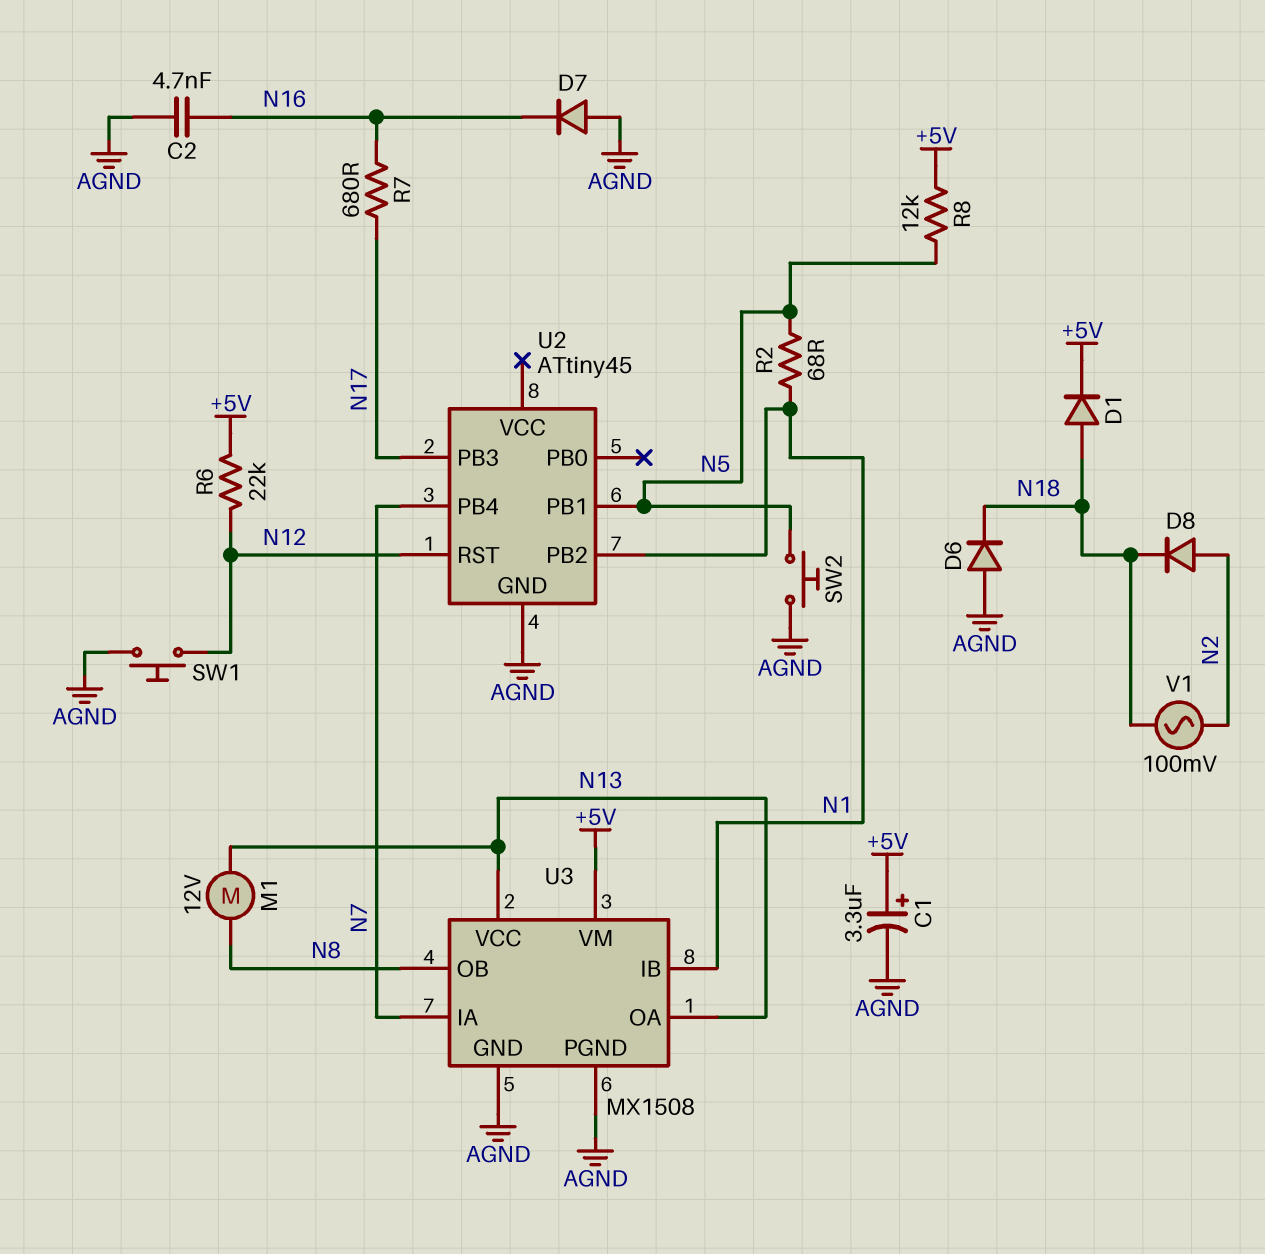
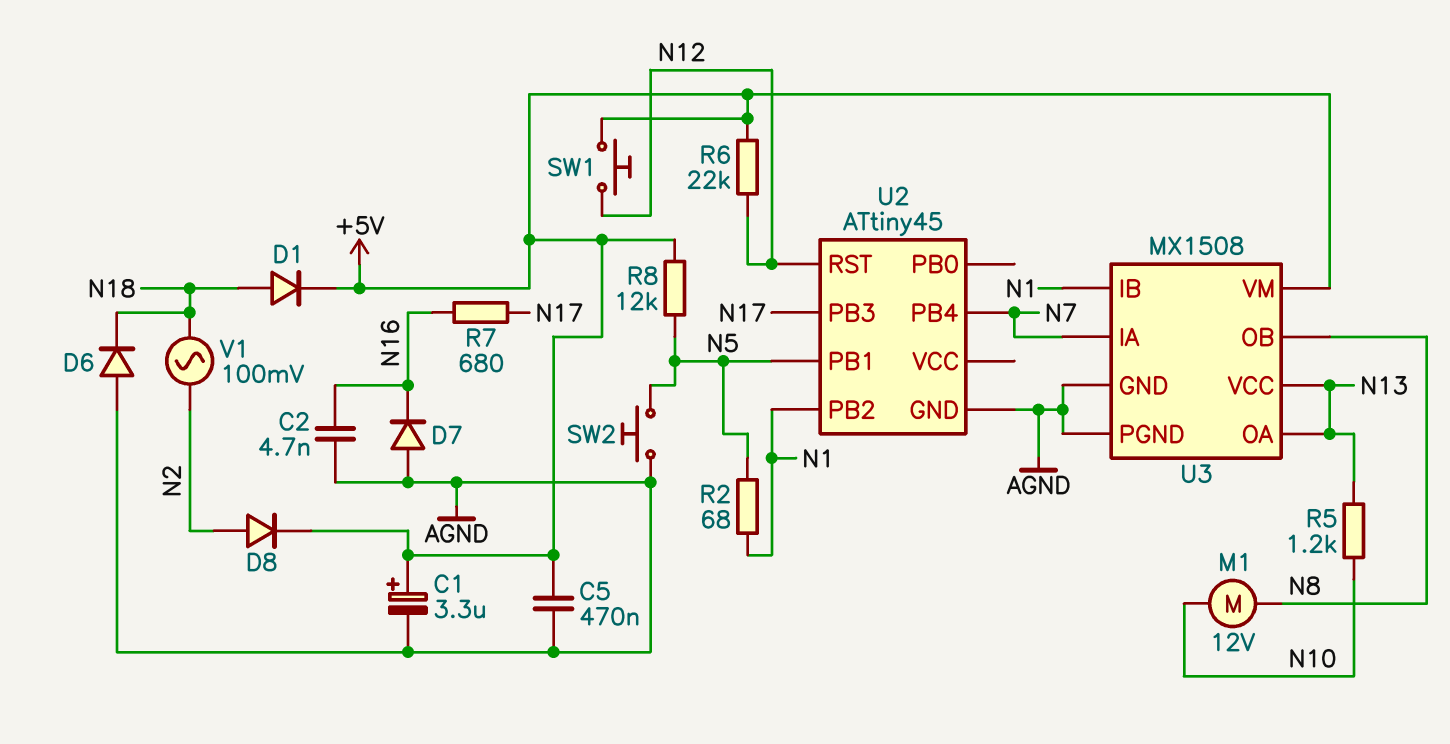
C5: none -> 470nF (+5V, AGND)
D8: diode (A N2, K N18) -> diode (A N2, K +5V)
M1: motor 12V (N8, N13) -> motor 12V (N8, N10)
R5: none -> 1.2k (N10, N13)
SW1: button (AGND, N12) -> button (+5V, N12)

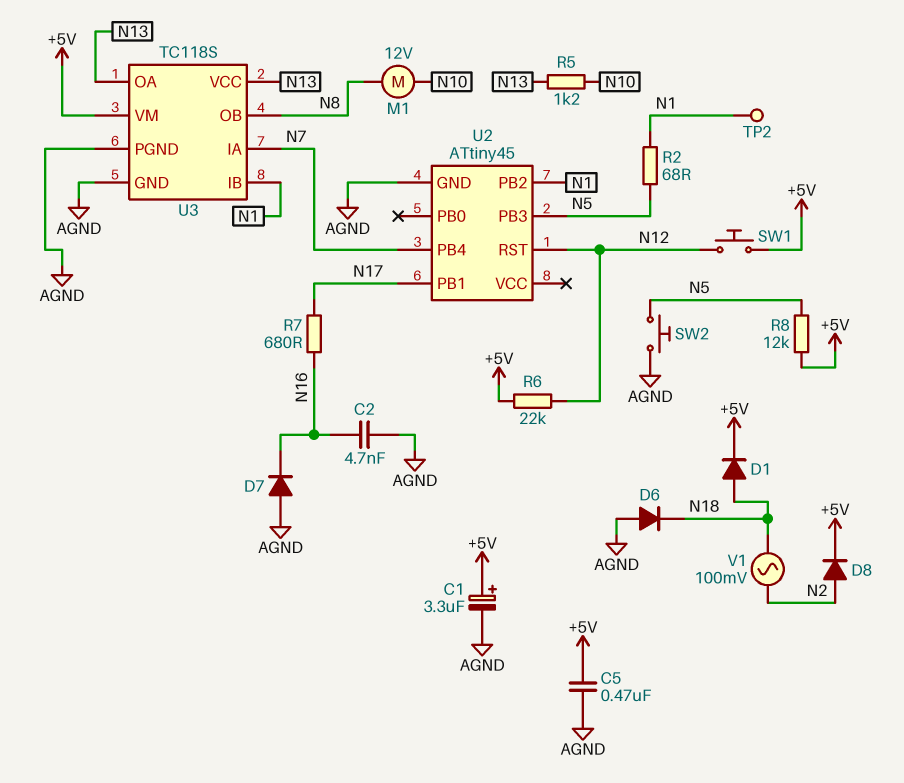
TP2: none -> test point (N1)
U2 pin PB1: N5 -> N17
U2 pin PB3: N17 -> N5
U3: MX1508 -> TC118S

